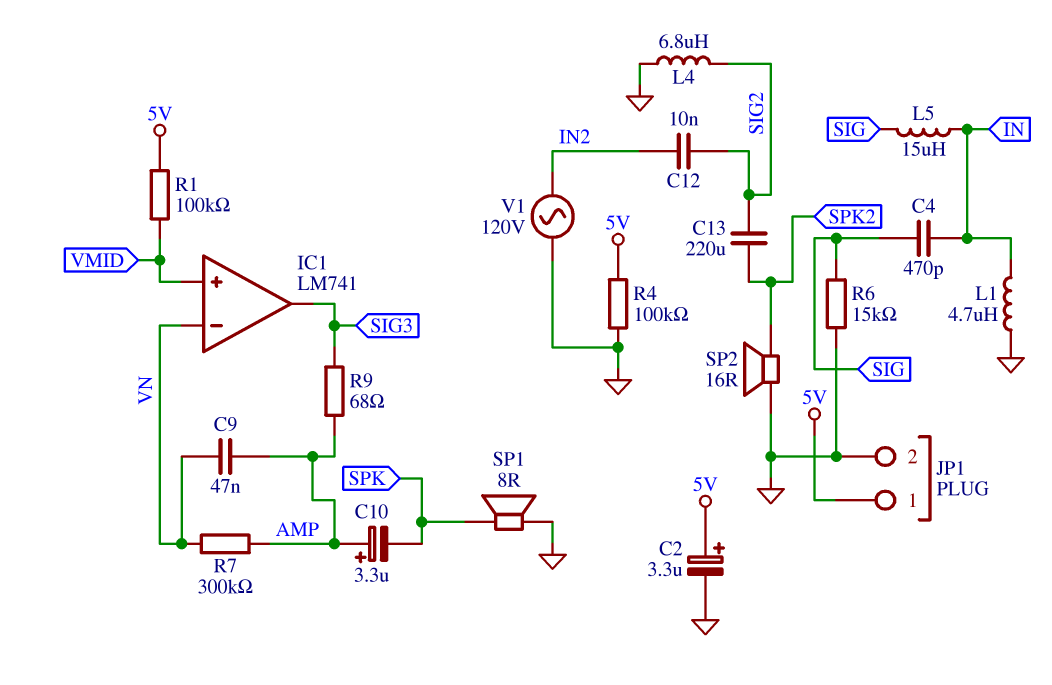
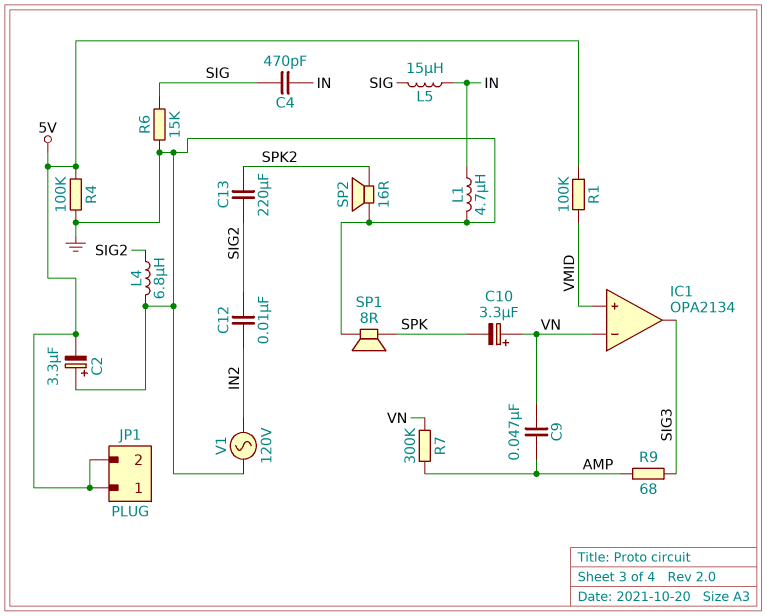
C2: 3.3uF (plus 5V, minus GND) -> 3.3uF (plus GND, minus 5V)
C10: 3.3uF (plus AMP, minus SPK) -> 3.3uF (plus VN, minus SPK)
IC1: LM741 -> OPA2134
JP1 pin 2: GND -> 5V

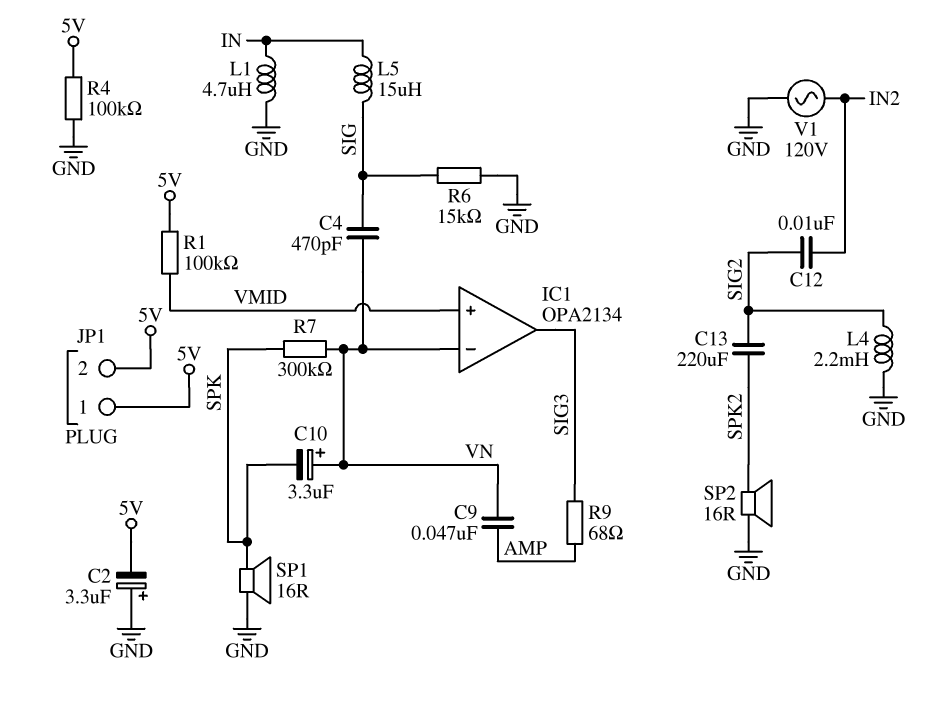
C4: 470pF (IN, SIG) -> 470pF (SIG, VN)
L4: 6.8uH (GND, SIG2) -> 2.2mH (GND, SIG2)
R7: 300k (AMP, VN) -> 300k (SPK, VN)
SP1: speaker 8R (GND, SPK) -> speaker 16R (GND, SPK)

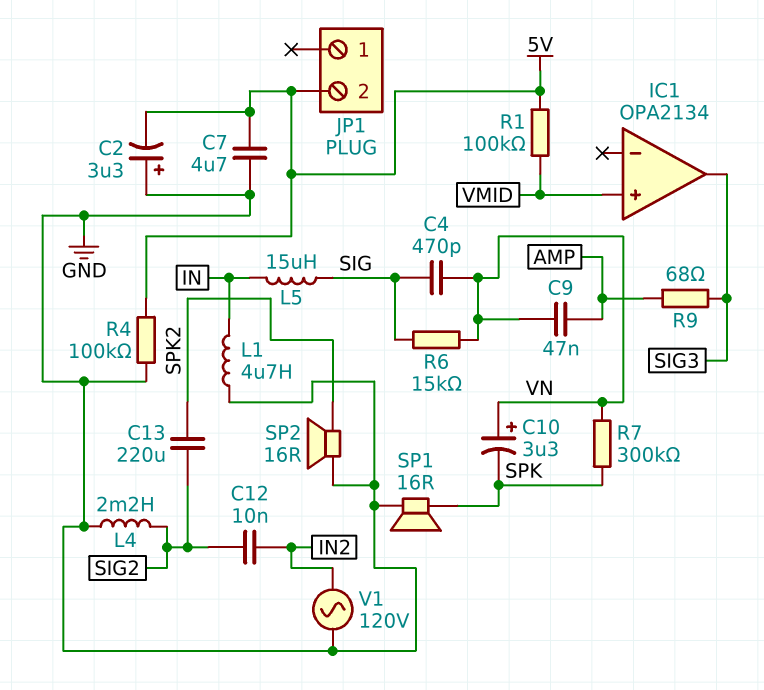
C7: none -> 4.7uF (5V, GND)
IC1 pin in-: VN -> none
JP1 pin 1: 5V -> none
R6: 15k (GND, SIG) -> 15k (SIG, VN)

